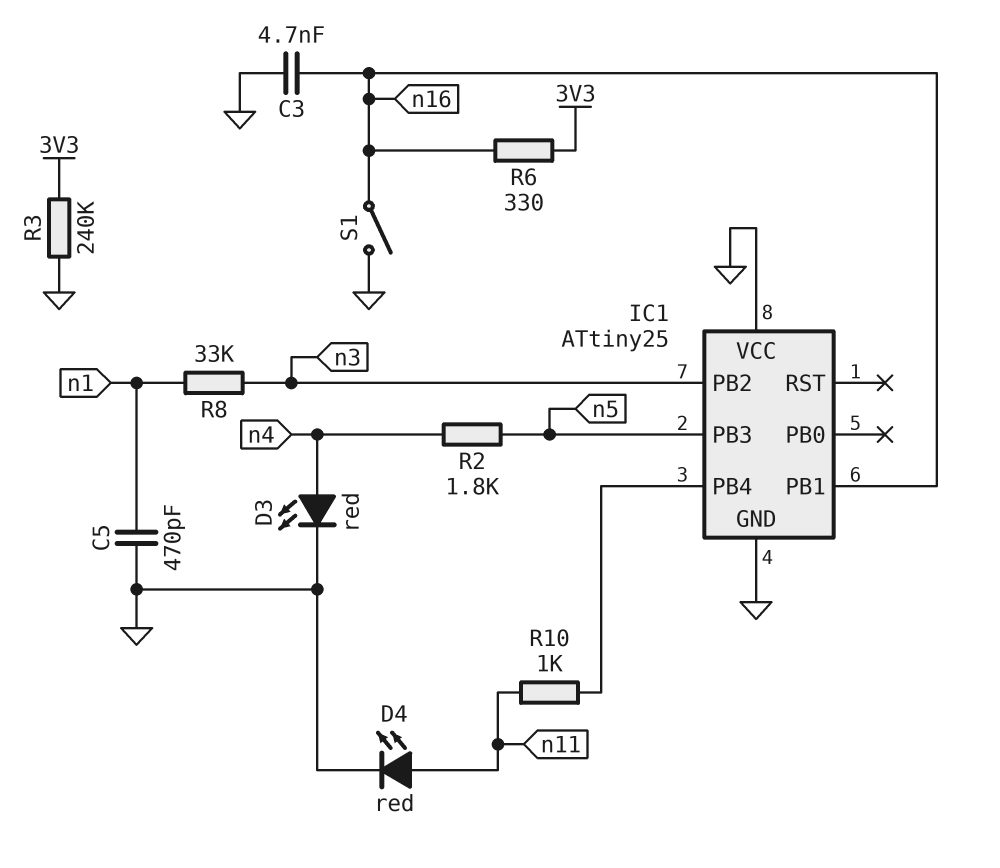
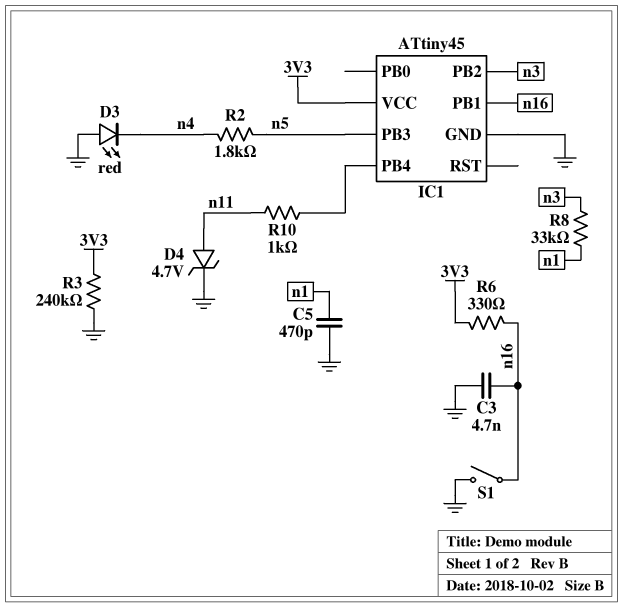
D3: LED red (A n4, K GND) -> LED red (A GND, K n4)
D4: LED red (A n11, K GND) -> zener 4.7V (A n11, K GND)
IC1: ATtiny25 -> ATtiny45
IC1 pin VCC: GND -> 3V3

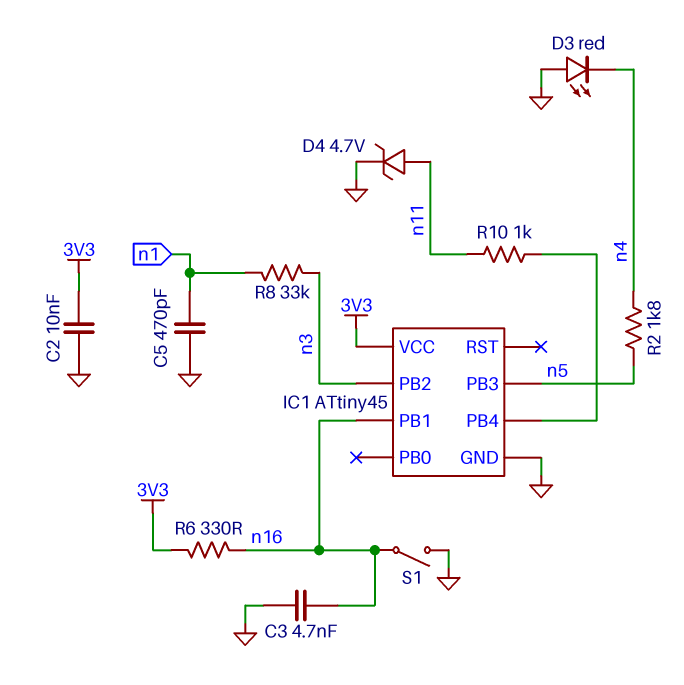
C2: none -> 10nF (3V3, GND)
R3: 240k (3V3, GND) -> none

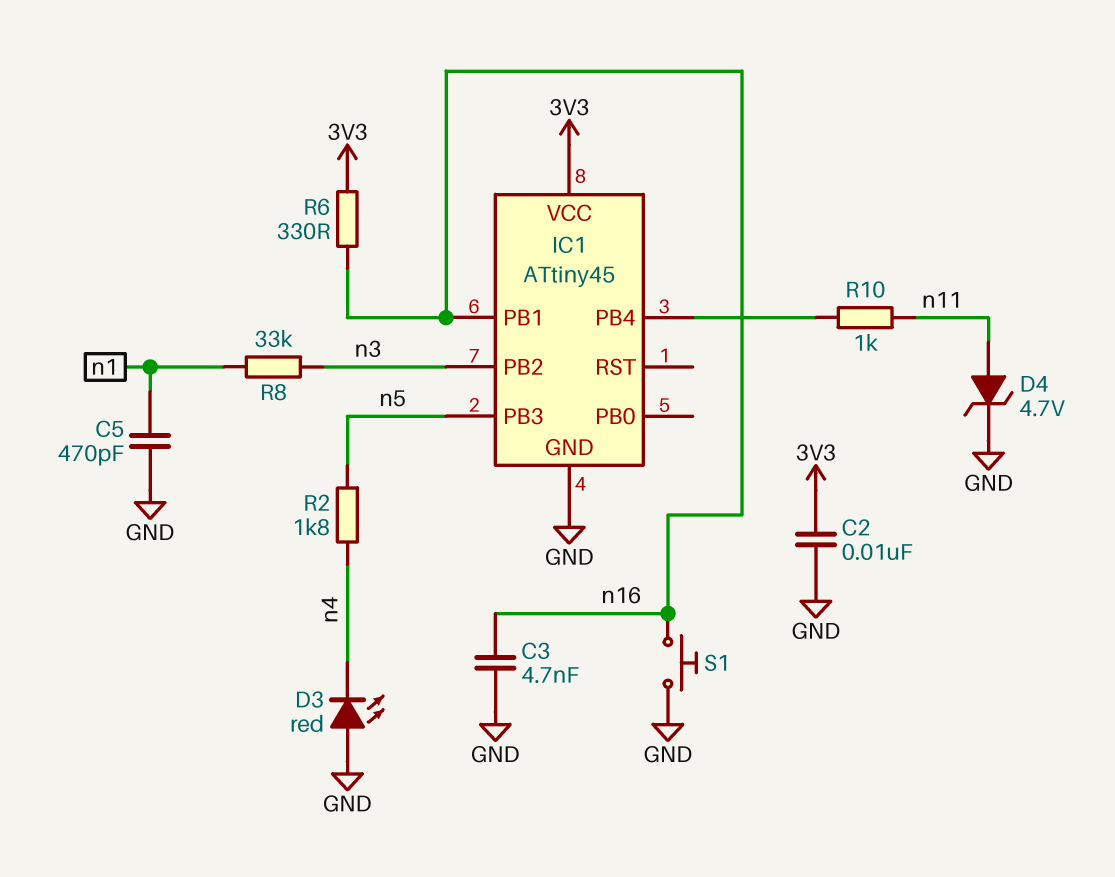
S1: switch (GND, n16) -> button (GND, n16)

